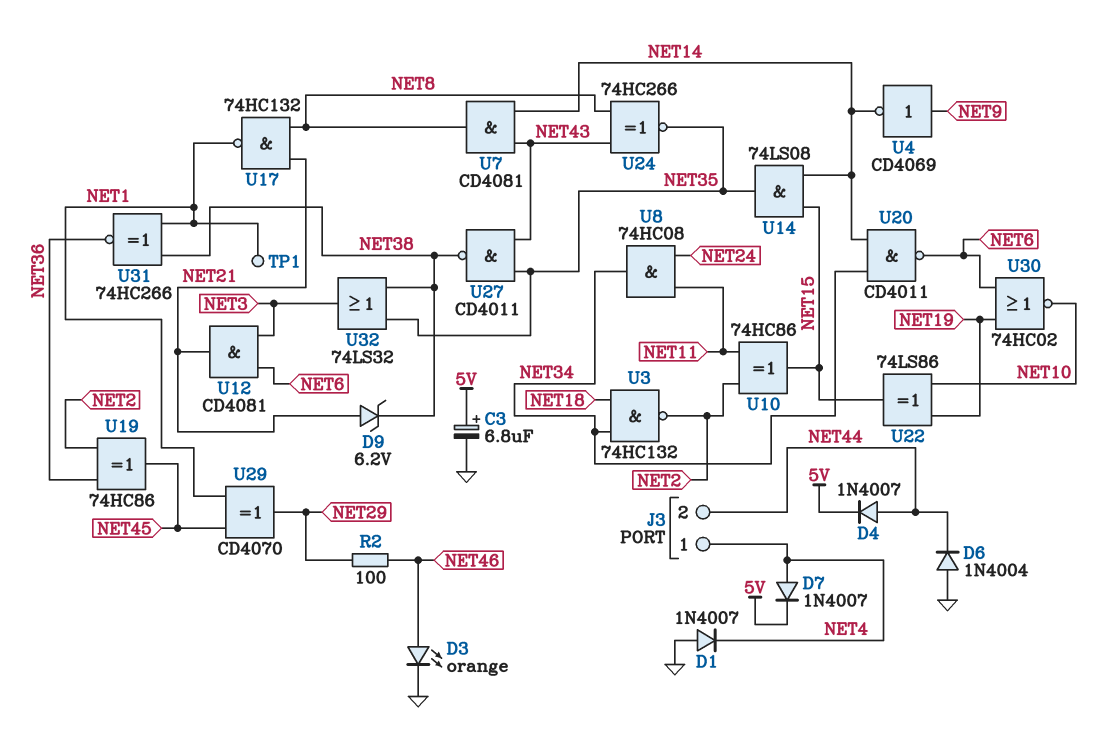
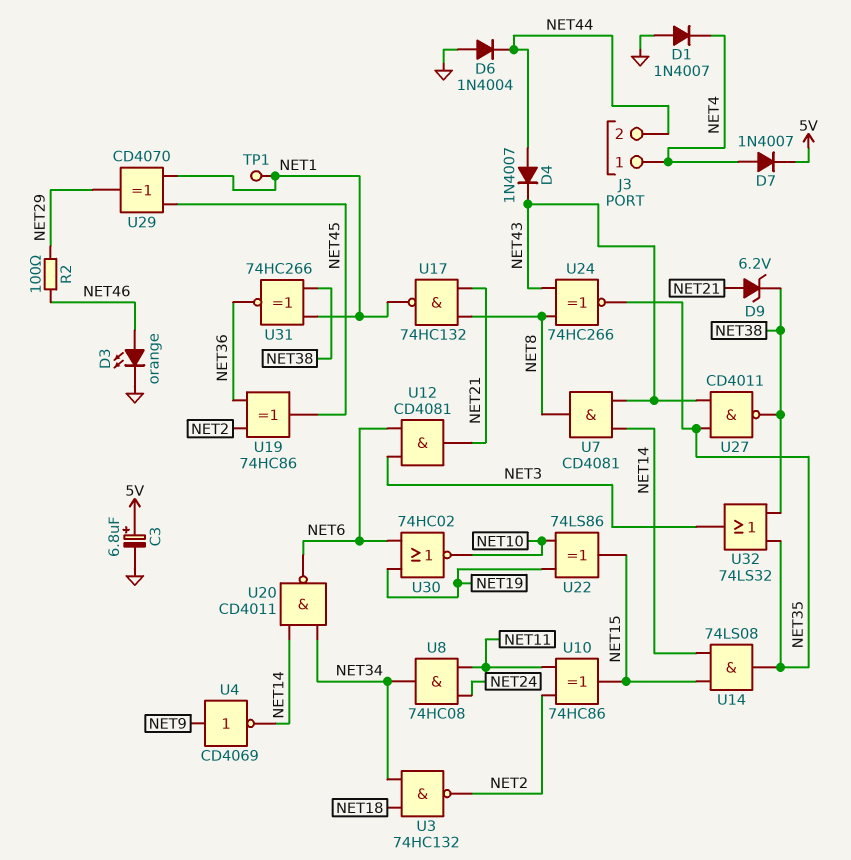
D4: diode 1N4007 (A NET44, K 5V) -> diode 1N4007 (A NET44, K NET43)

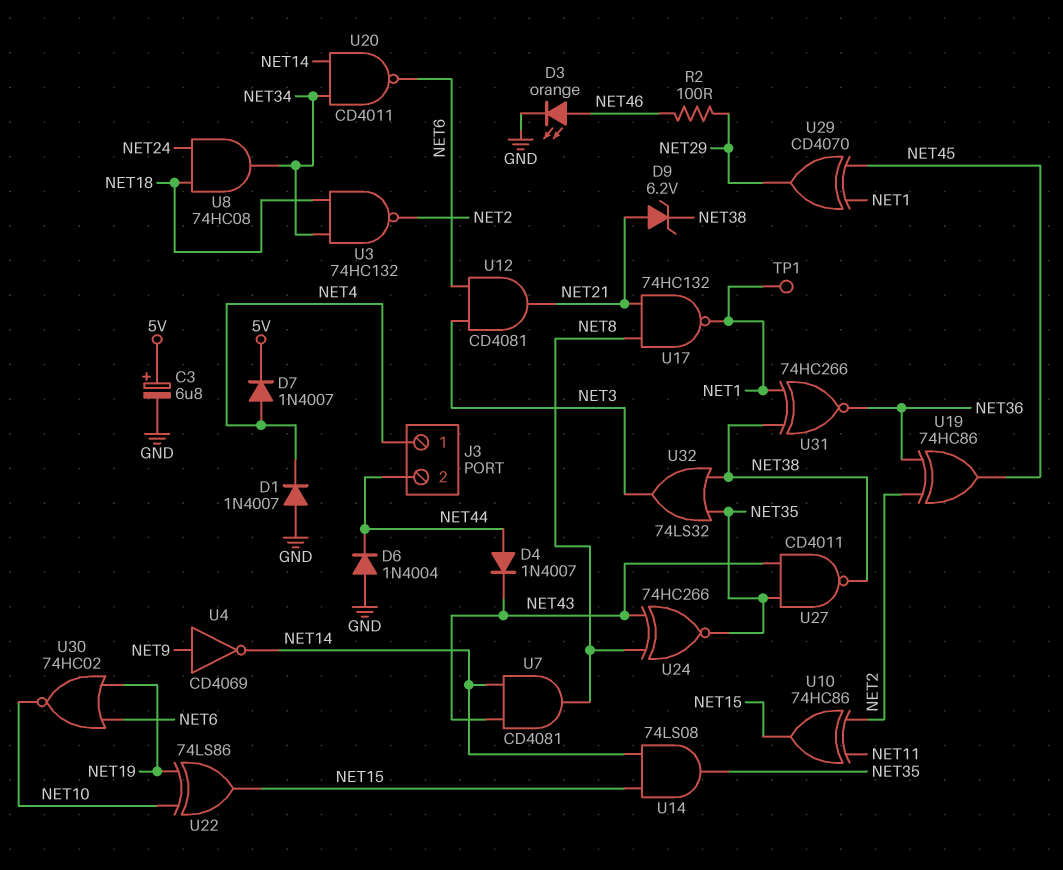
U8: AND 74HC08 (in NET11, in NET24, out NET34) -> AND 74HC08 (in NET18, in NET24, out NET34)

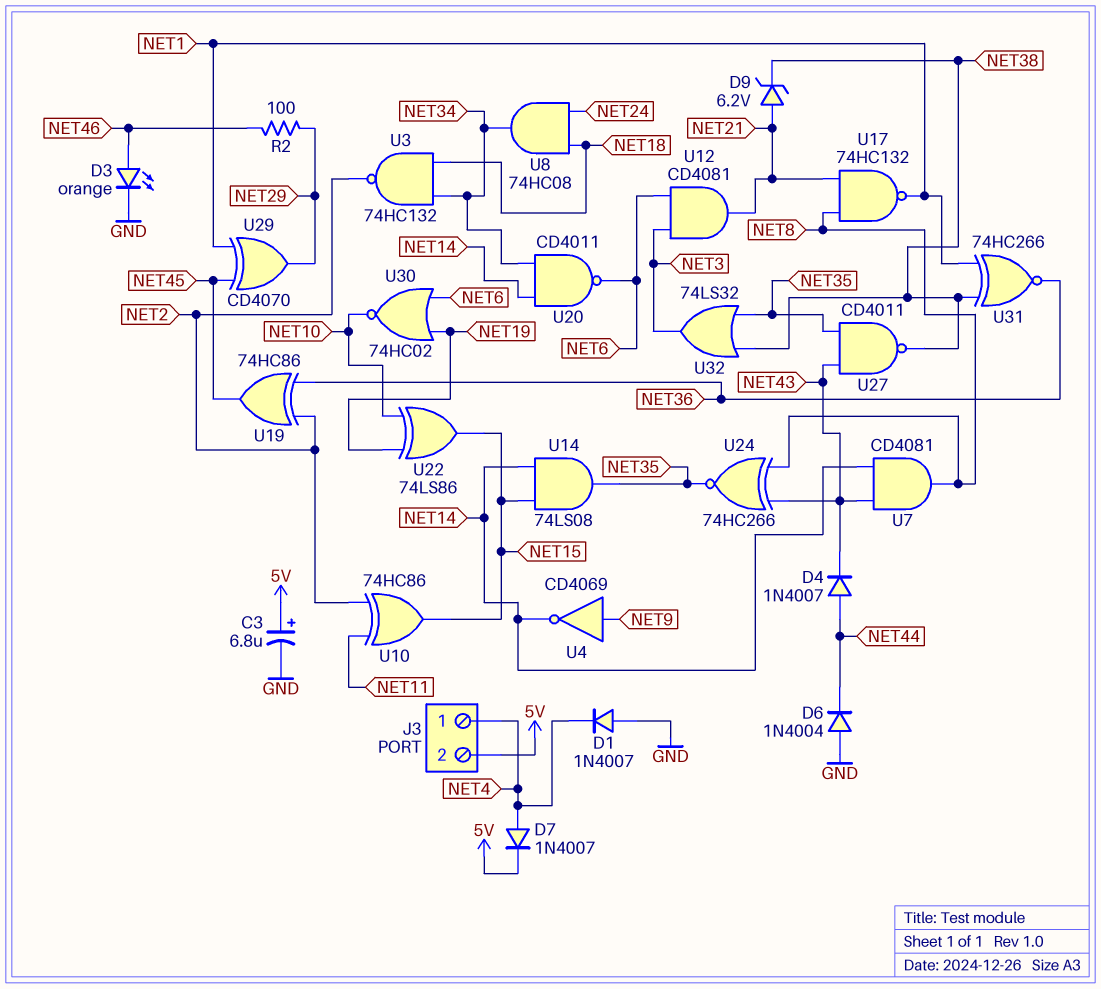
J3 pin 2: NET44 -> 5V
TP1: test point (NET1) -> none

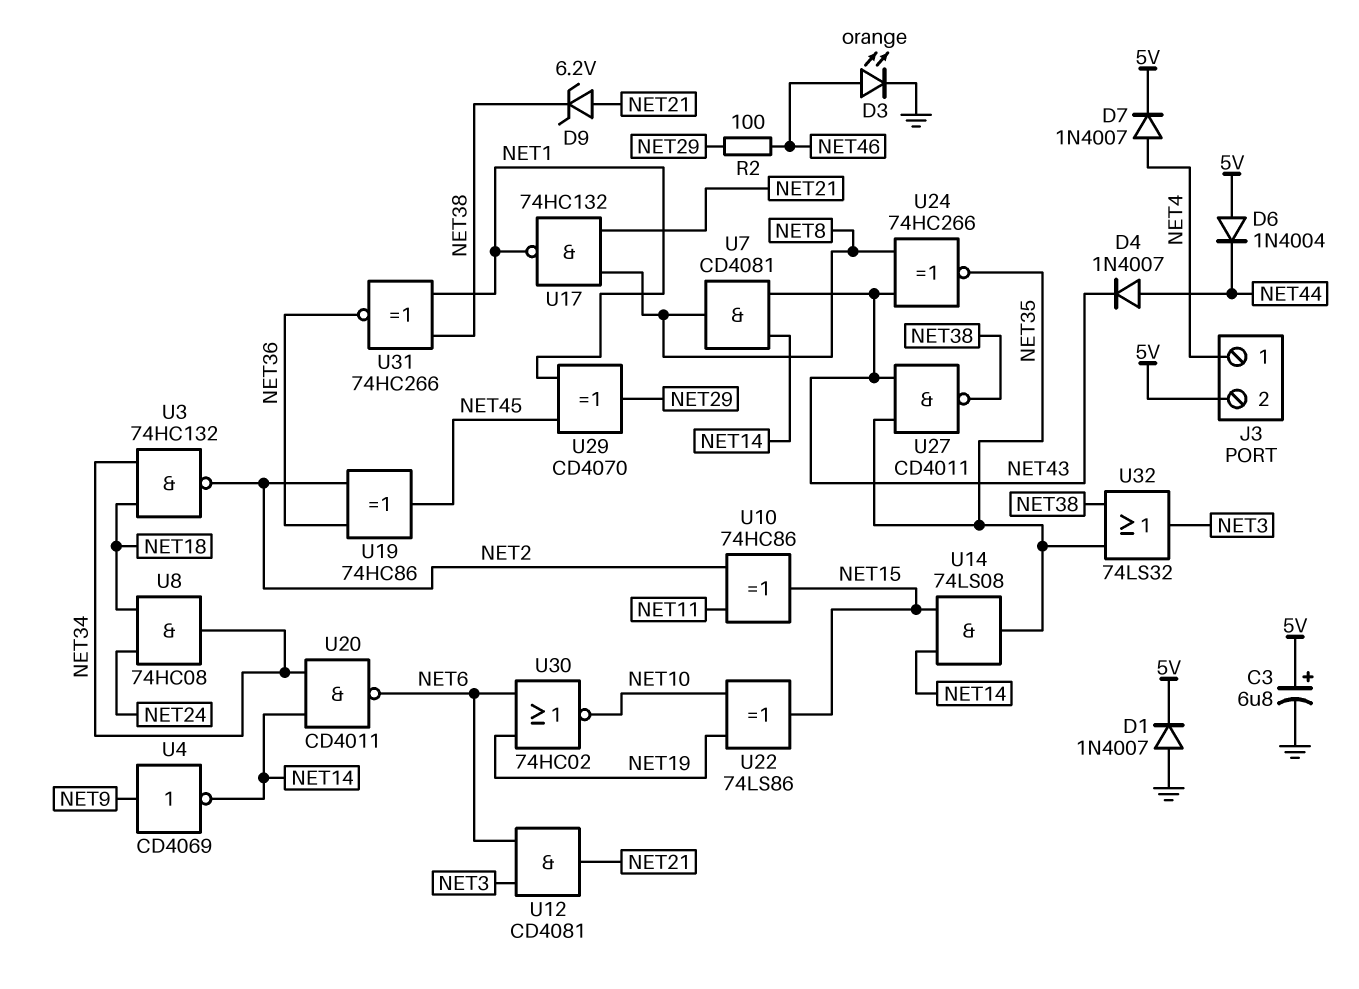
D1: diode 1N4007 (A GND, K NET4) -> diode 1N4007 (A GND, K 5V)
D6: diode 1N4004 (A GND, K NET44) -> diode 1N4004 (A 5V, K NET44)

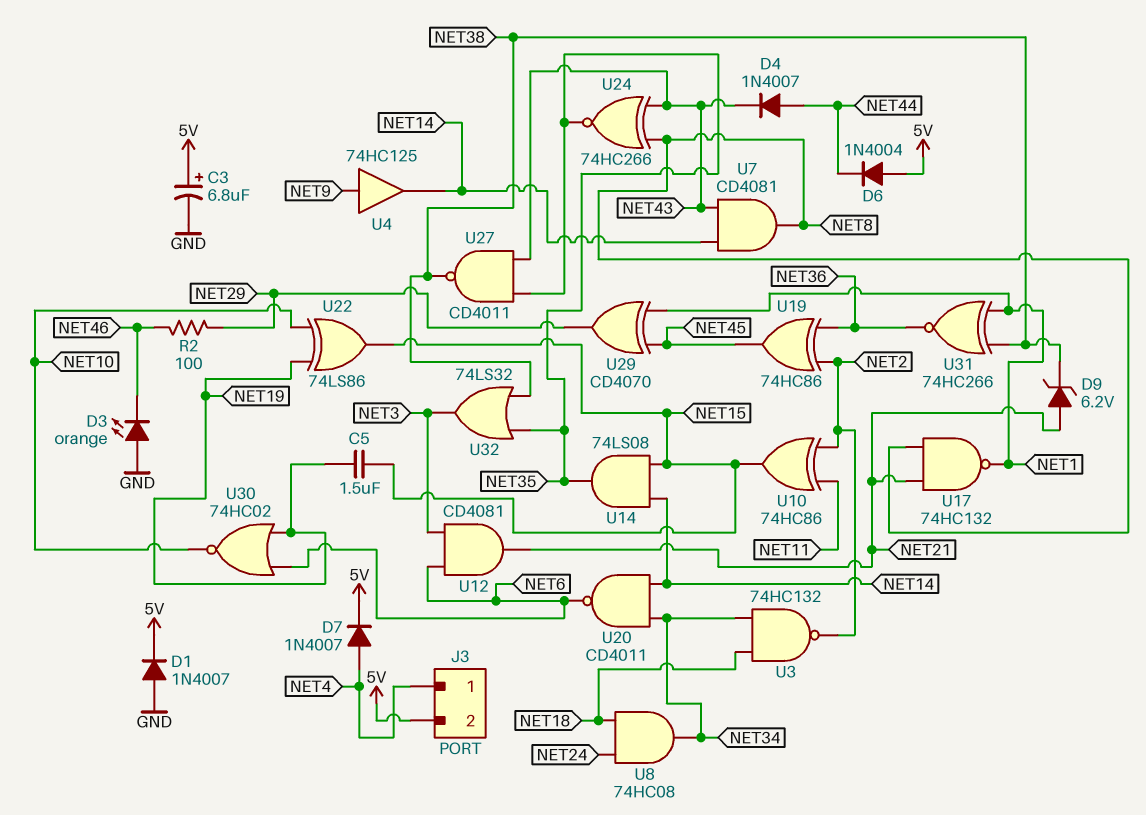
C5: none -> 1.5uF (NET15, NET19)
D3: LED orange (A NET46, K GND) -> LED orange (A GND, K NET46)
U4: NOT CD4069 (in NET9, out NET14) -> buffer 74HC125 (in NET9, out NET14)

